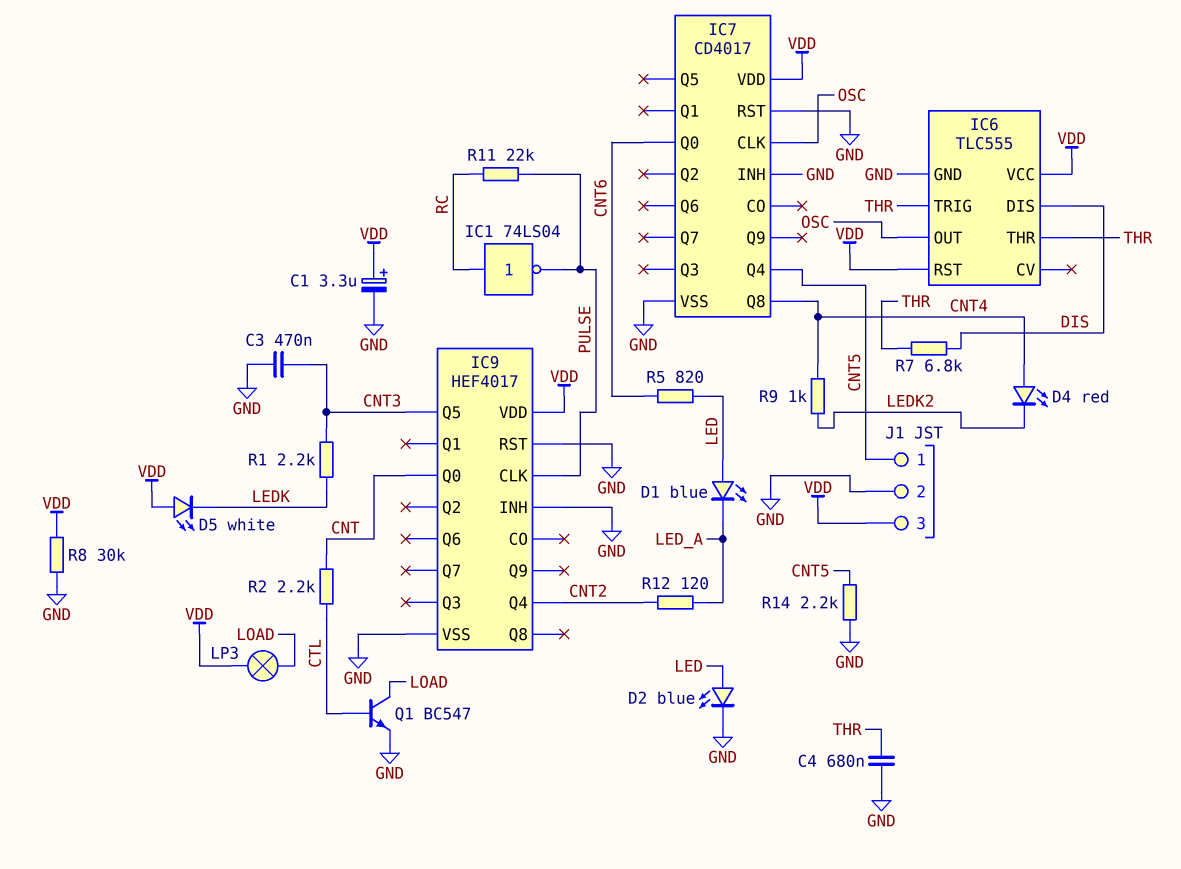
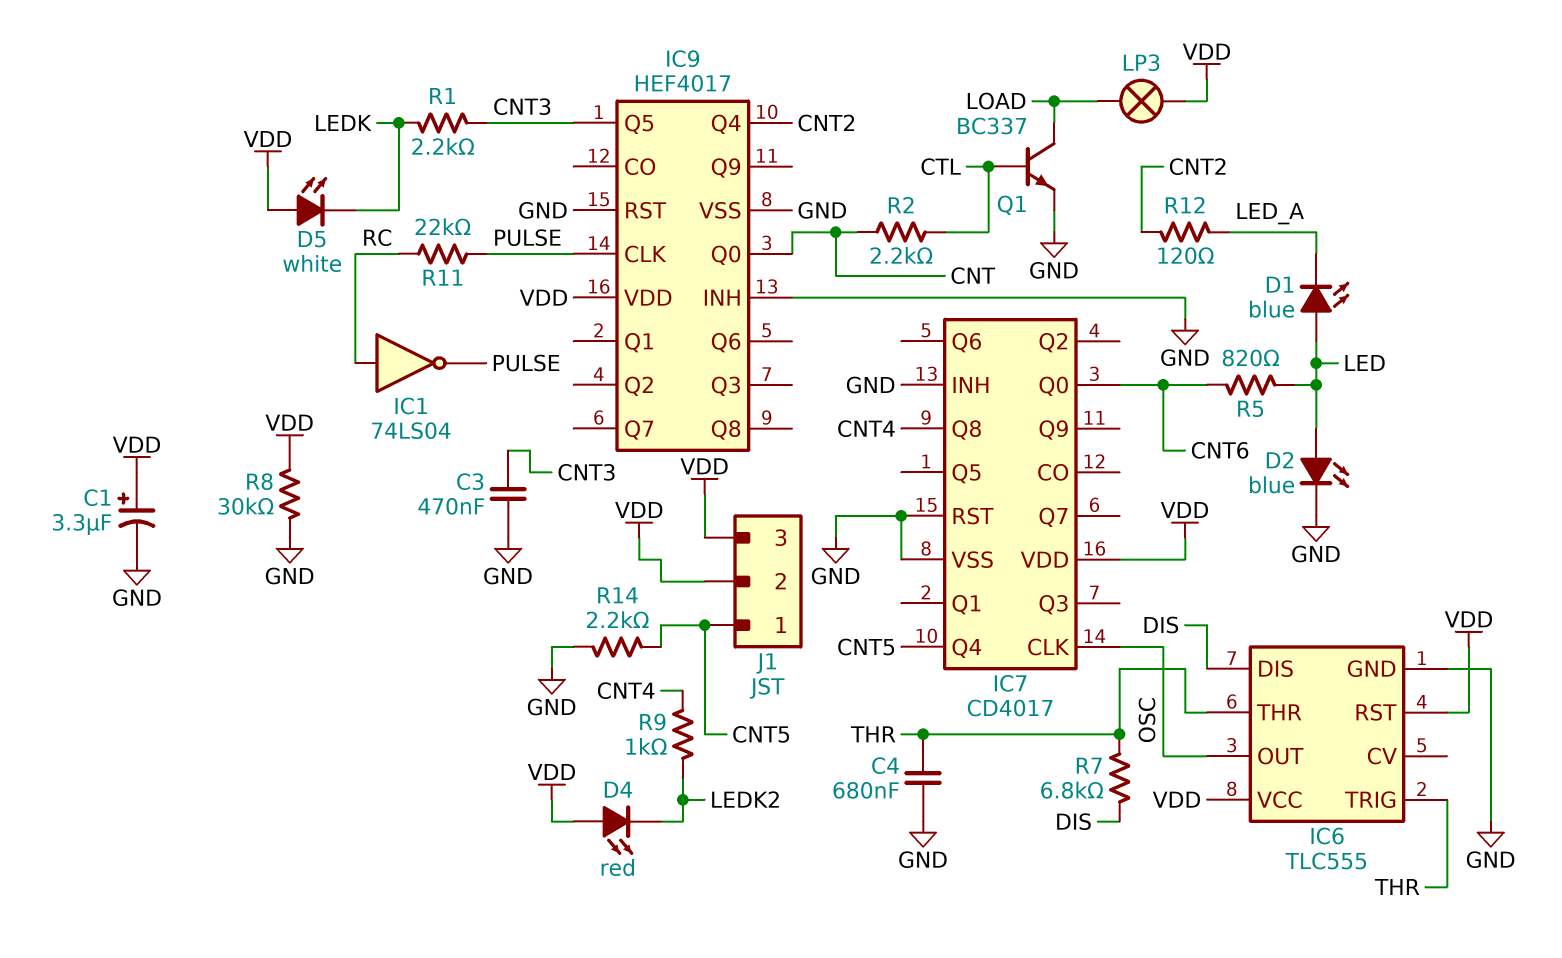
D4: LED red (A CNT4, K LEDK2) -> LED red (A VDD, K LEDK2)
J1 pin 2: GND -> VDD
Q1: NPN BC547 (B CTL, C LOAD, E GND) -> NPN BC337 (B CTL, C LOAD, E GND)

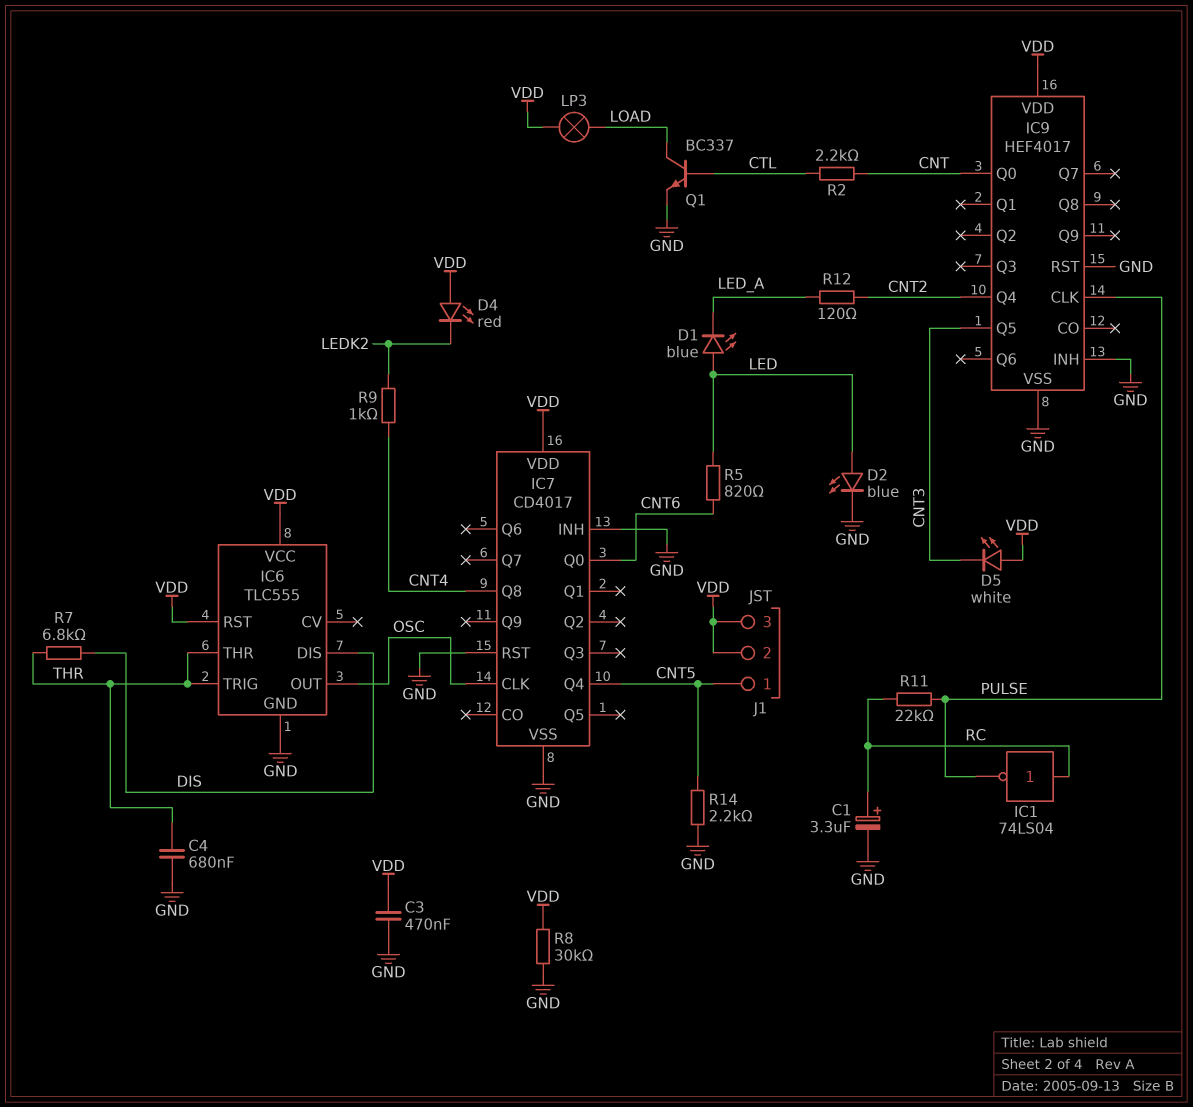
C1: 3.3uF (plus VDD, minus GND) -> 3.3uF (plus RC, minus GND)
C3: 470nF (CNT3, GND) -> 470nF (GND, VDD)
D5: LED white (A VDD, K LEDK) -> LED white (A VDD, K CNT3)
R1: 2.2k (CNT3, LEDK) -> none

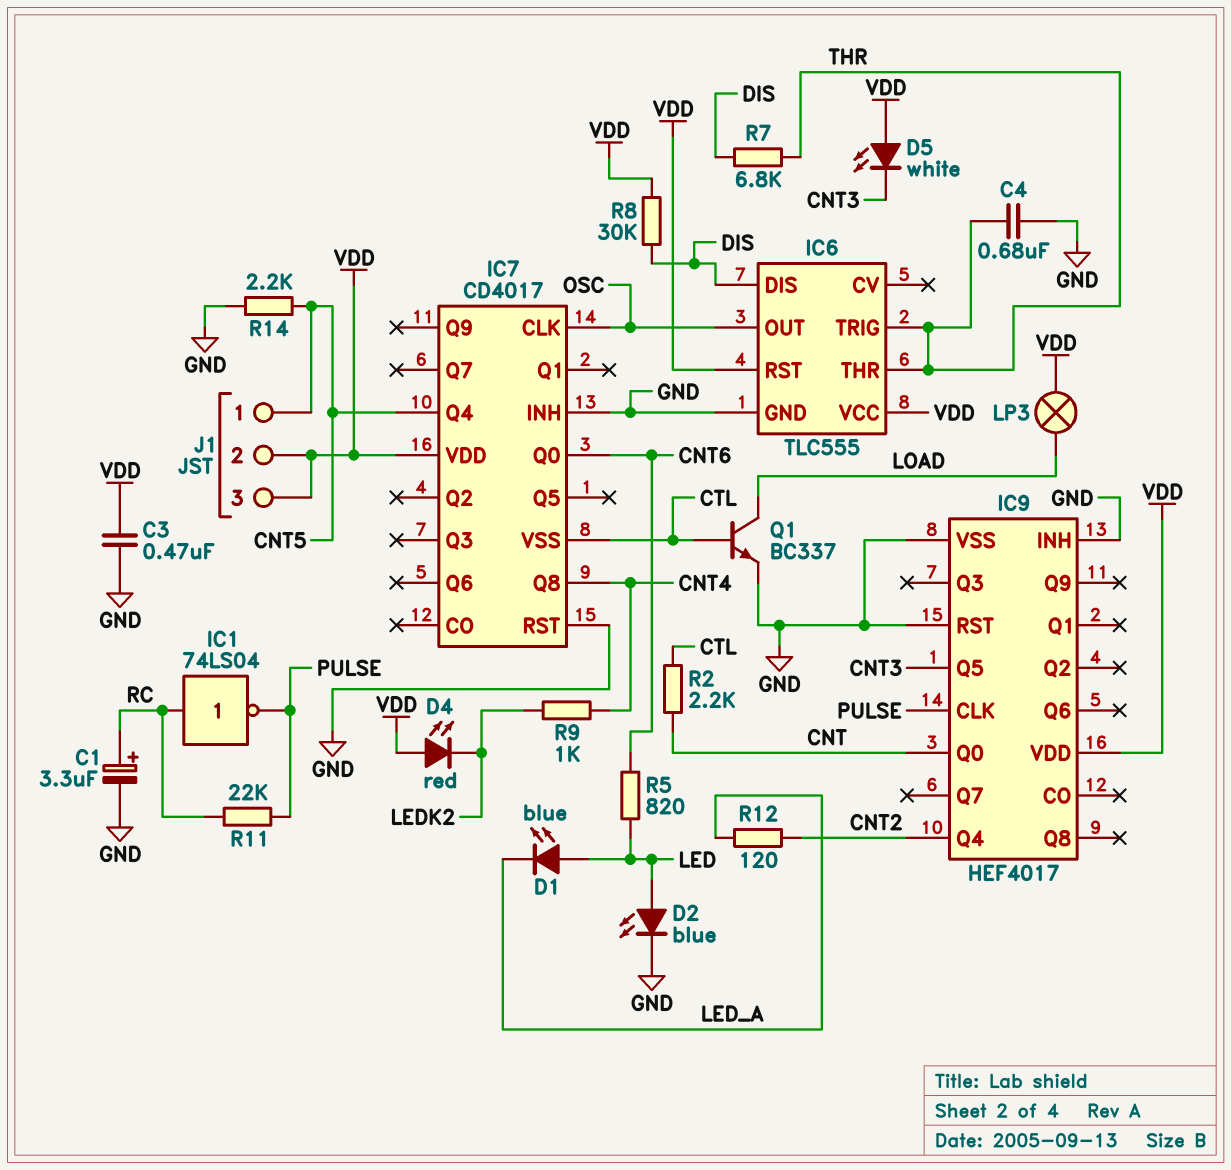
IC7 pin VSS: GND -> CTL
R8: 30k (GND, VDD) -> 30k (DIS, VDD)

